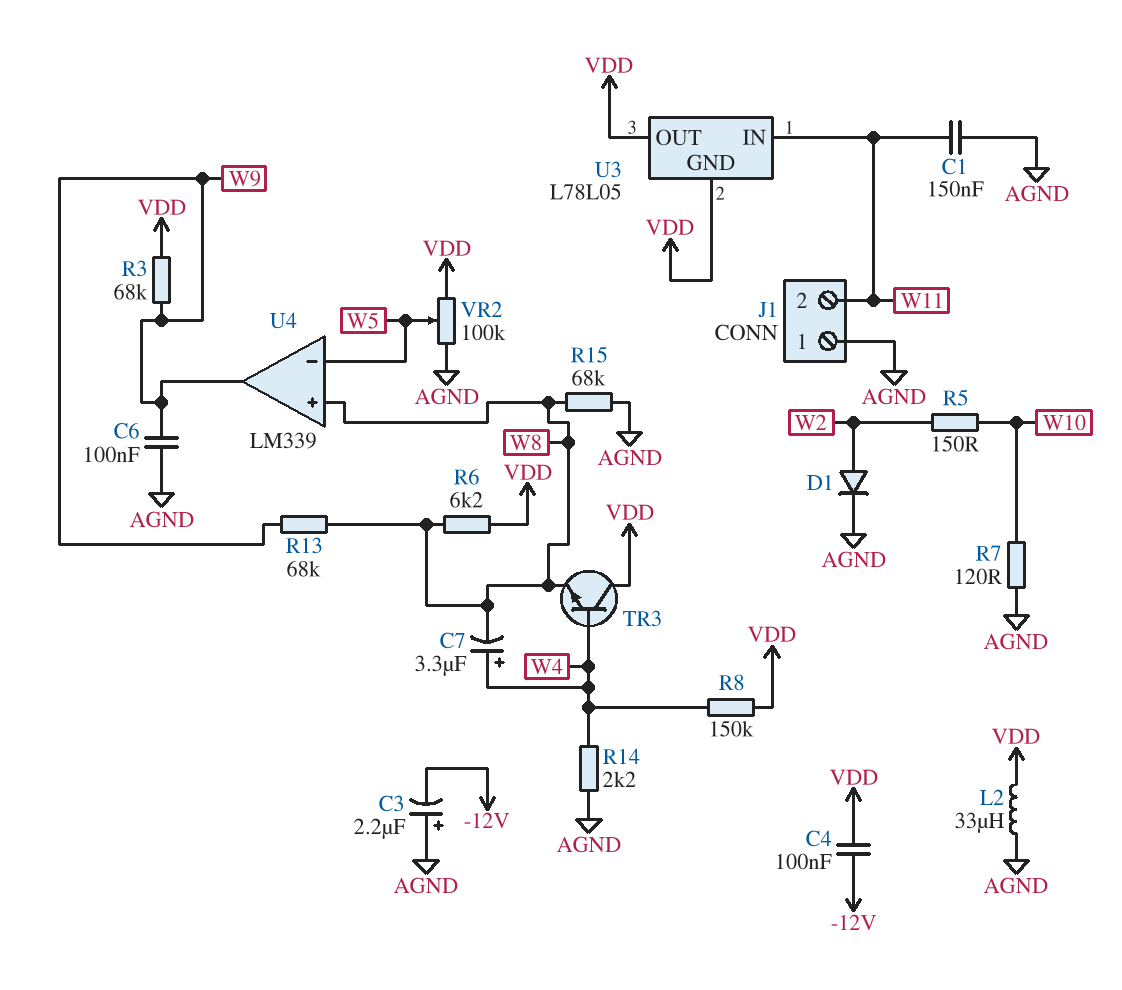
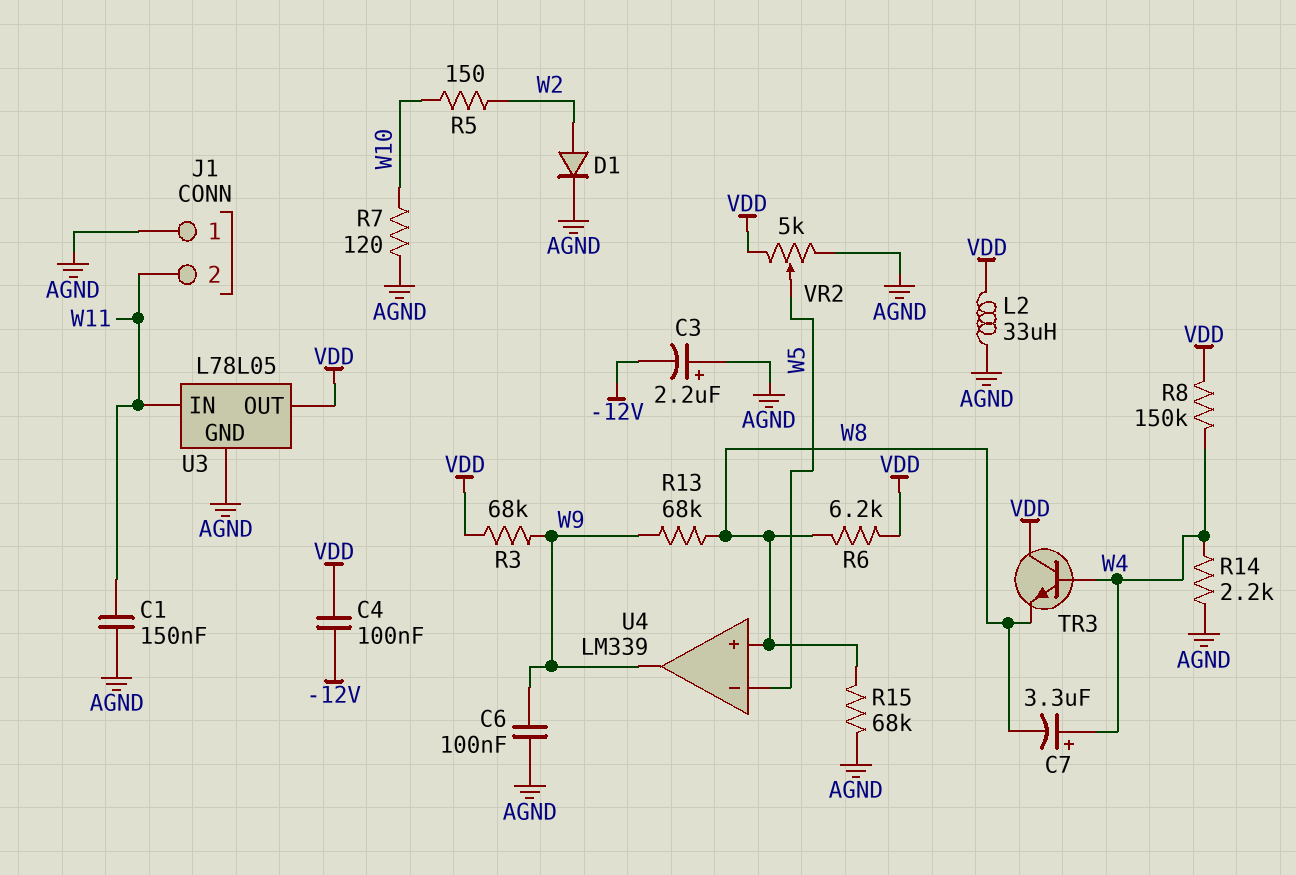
U3 pin GND: VDD -> AGND
VR2: 100k (AGND, VDD, wiper W5) -> 5k (AGND, VDD, wiper W5)

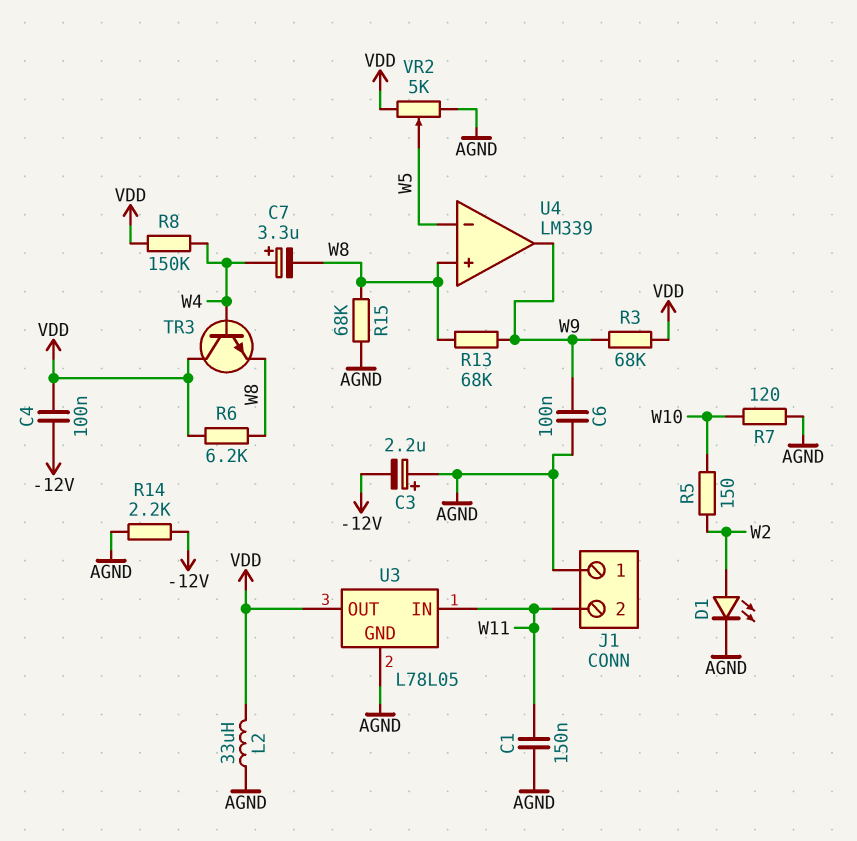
D1: diode (A W2, K AGND) -> LED (A W2, K AGND)
R14: 2.2k (AGND, W4) -> 2.2k (-12V, AGND)

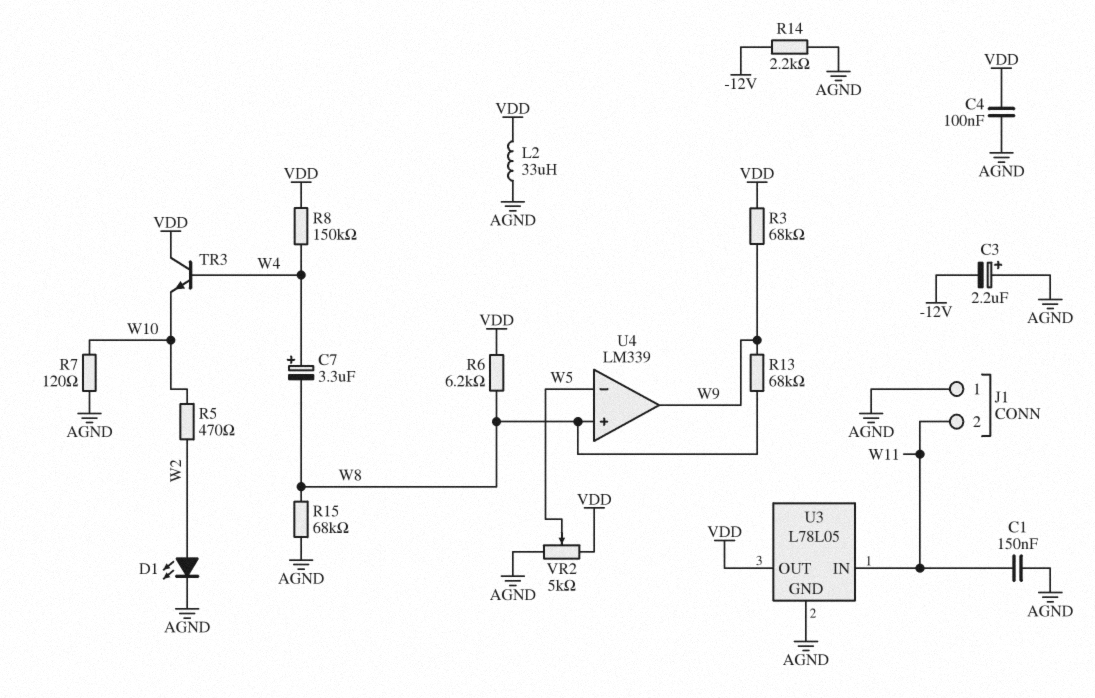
C4: 100nF (-12V, VDD) -> 100nF (AGND, VDD)
C6: 100nF (AGND, W9) -> none
R5: 150 (W2, W10) -> 470 (W2, W10)
TR3: NPN (B W4, C VDD, E W8) -> NPN (B W4, C VDD, E W10)

